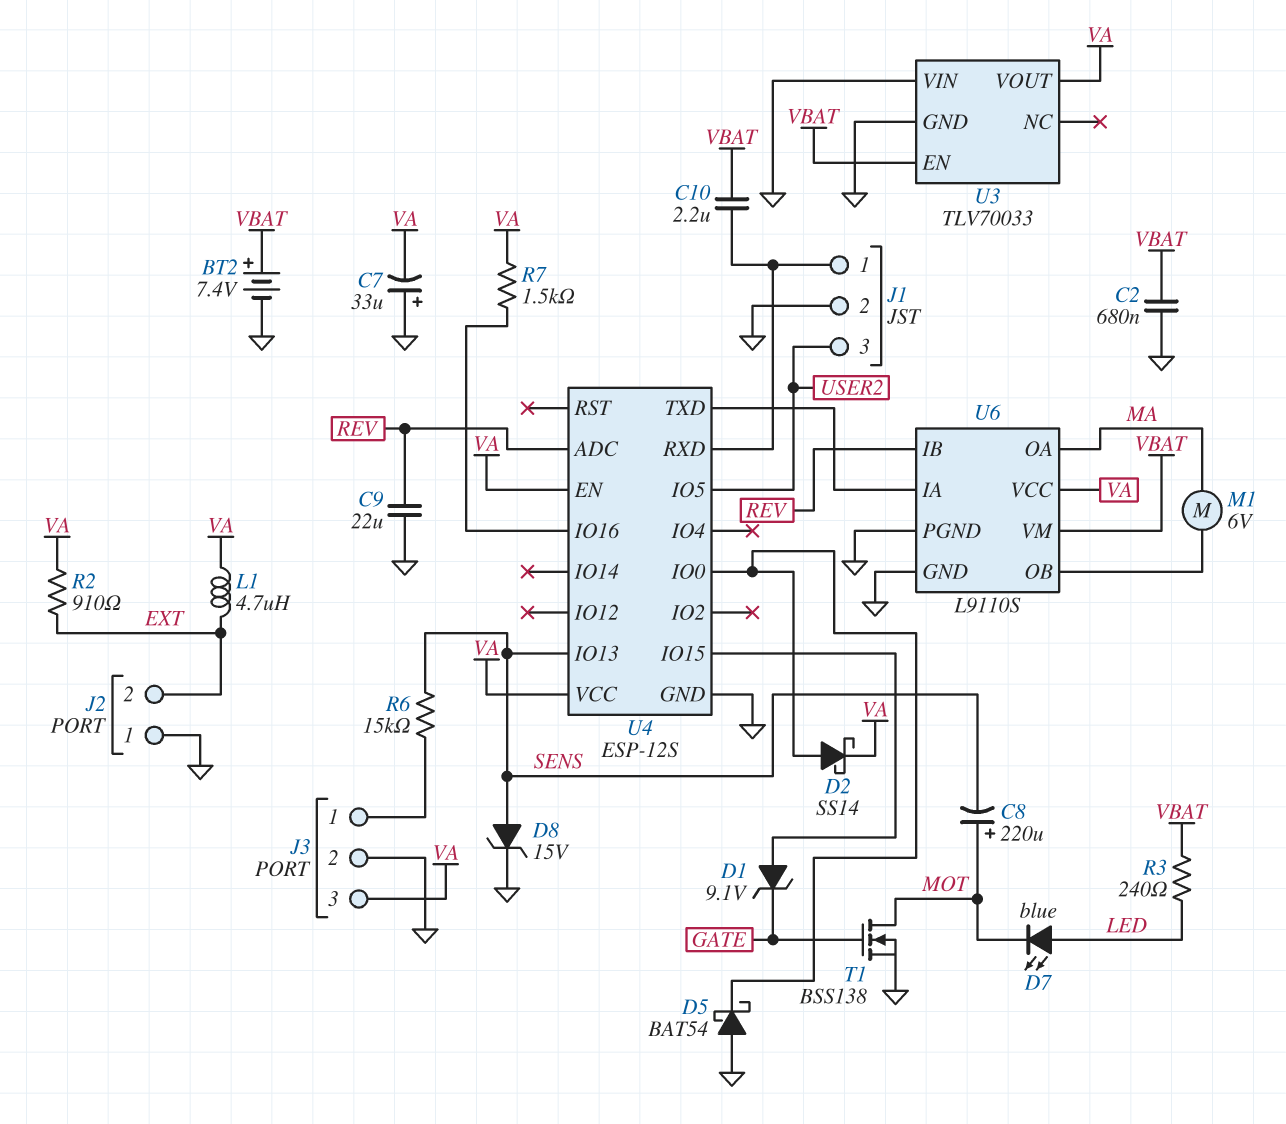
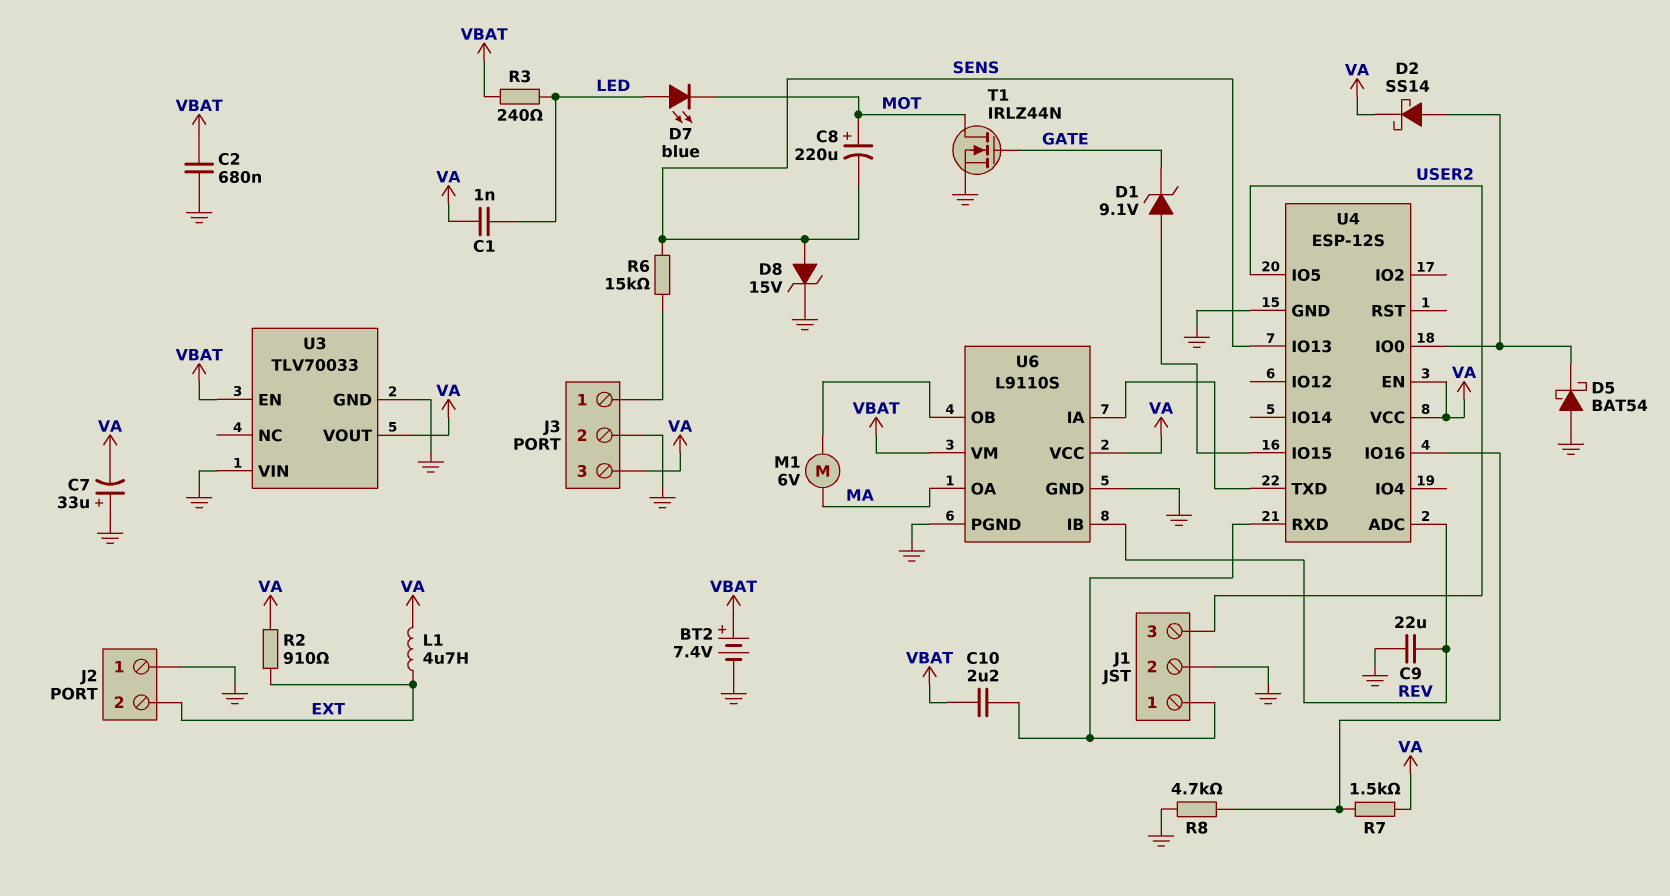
C1: none -> 1nF (LED, VA)
R8: none -> 4.7k (GND, U4/IO16)
T1: NMOS BSS138 (G GATE, D MOT, S GND) -> NMOS IRLZ44N (G GATE, D MOT, S GND)

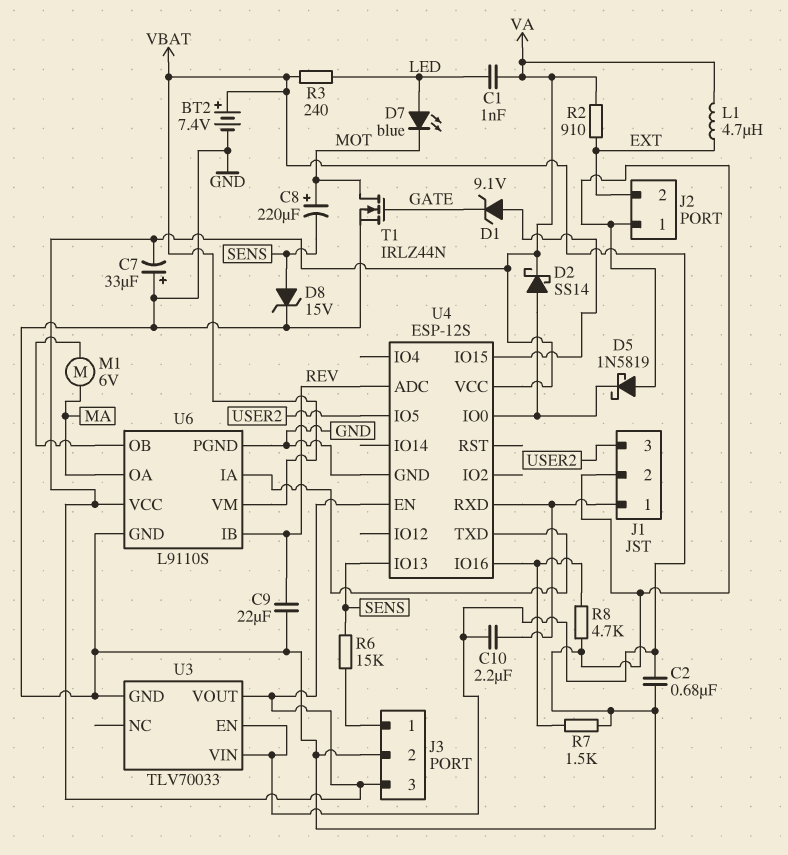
D5: schottky BAT54 (A GND, K U4/IO0) -> schottky 1N5819 (A GND, K U4/IO0)
R7: 1.5k (U4/IO16, VA) -> 1.5k (GND, U4/IO16)
U3 pin VIN: GND -> VBAT

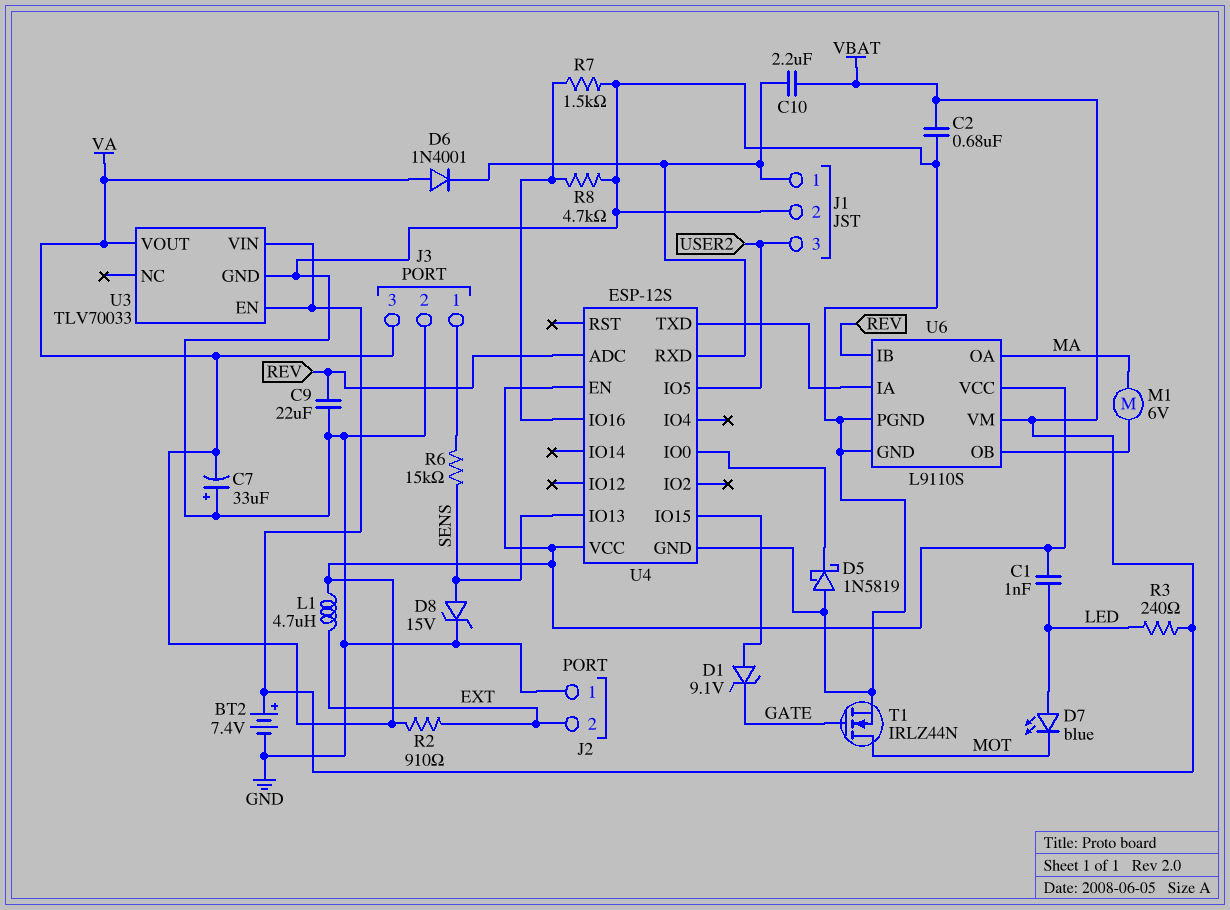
C8: 220uF (plus MOT, minus SENS) -> none
D2: schottky SS14 (A U4/IO0, K VA) -> none
D6: none -> diode 1N4001 (A VA, K J1/1)

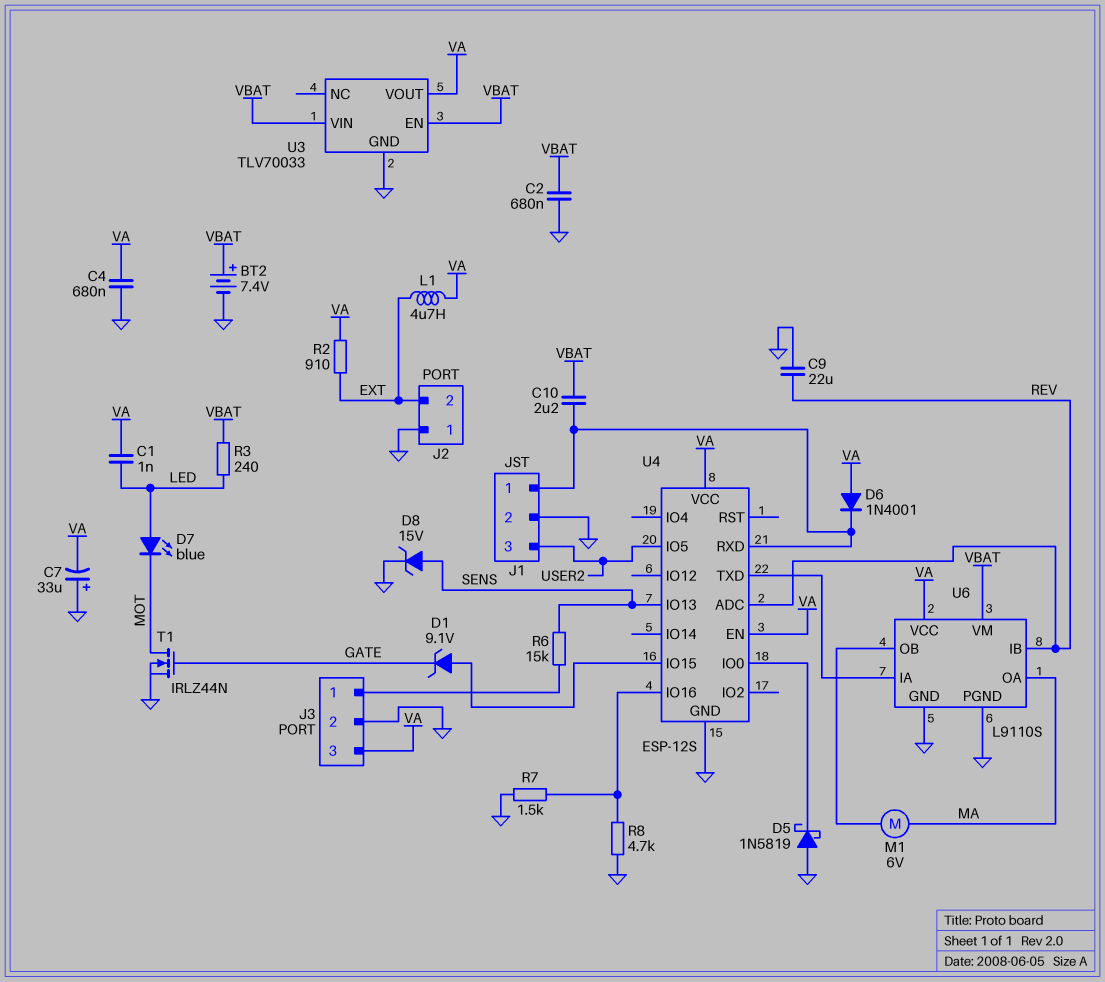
C4: none -> 680nF (GND, VA)

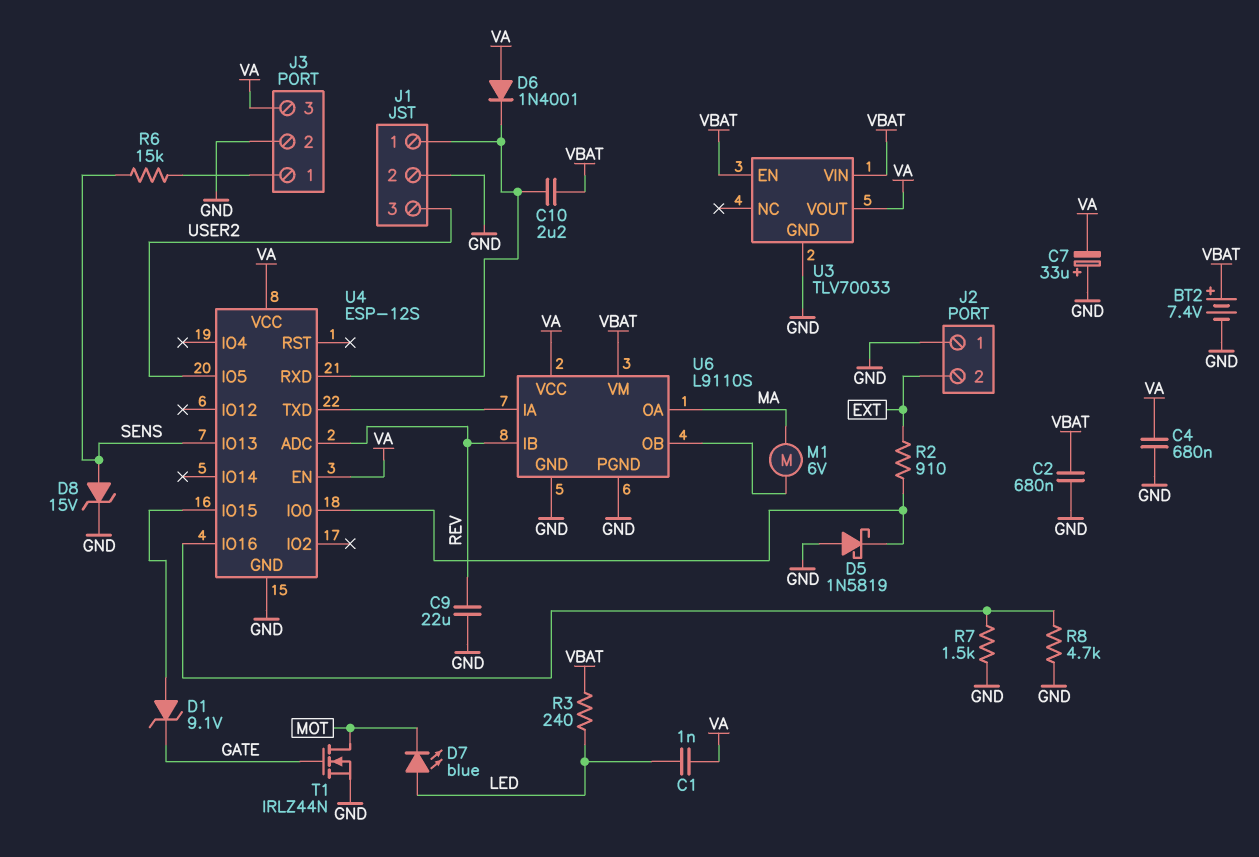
L1: 4.7uH (EXT, VA) -> none
R2: 910 (EXT, VA) -> 910 (EXT, U4/IO0)

